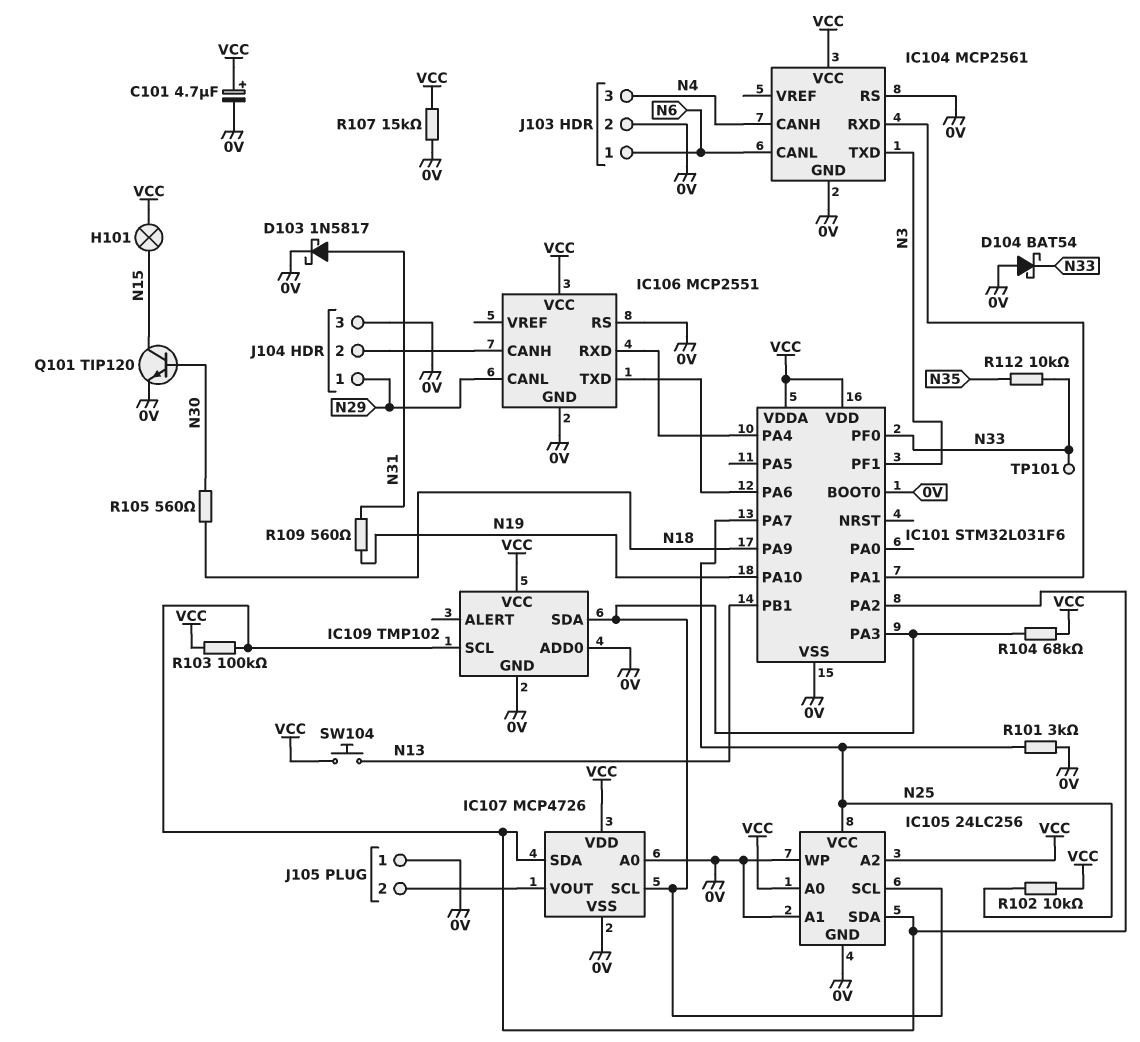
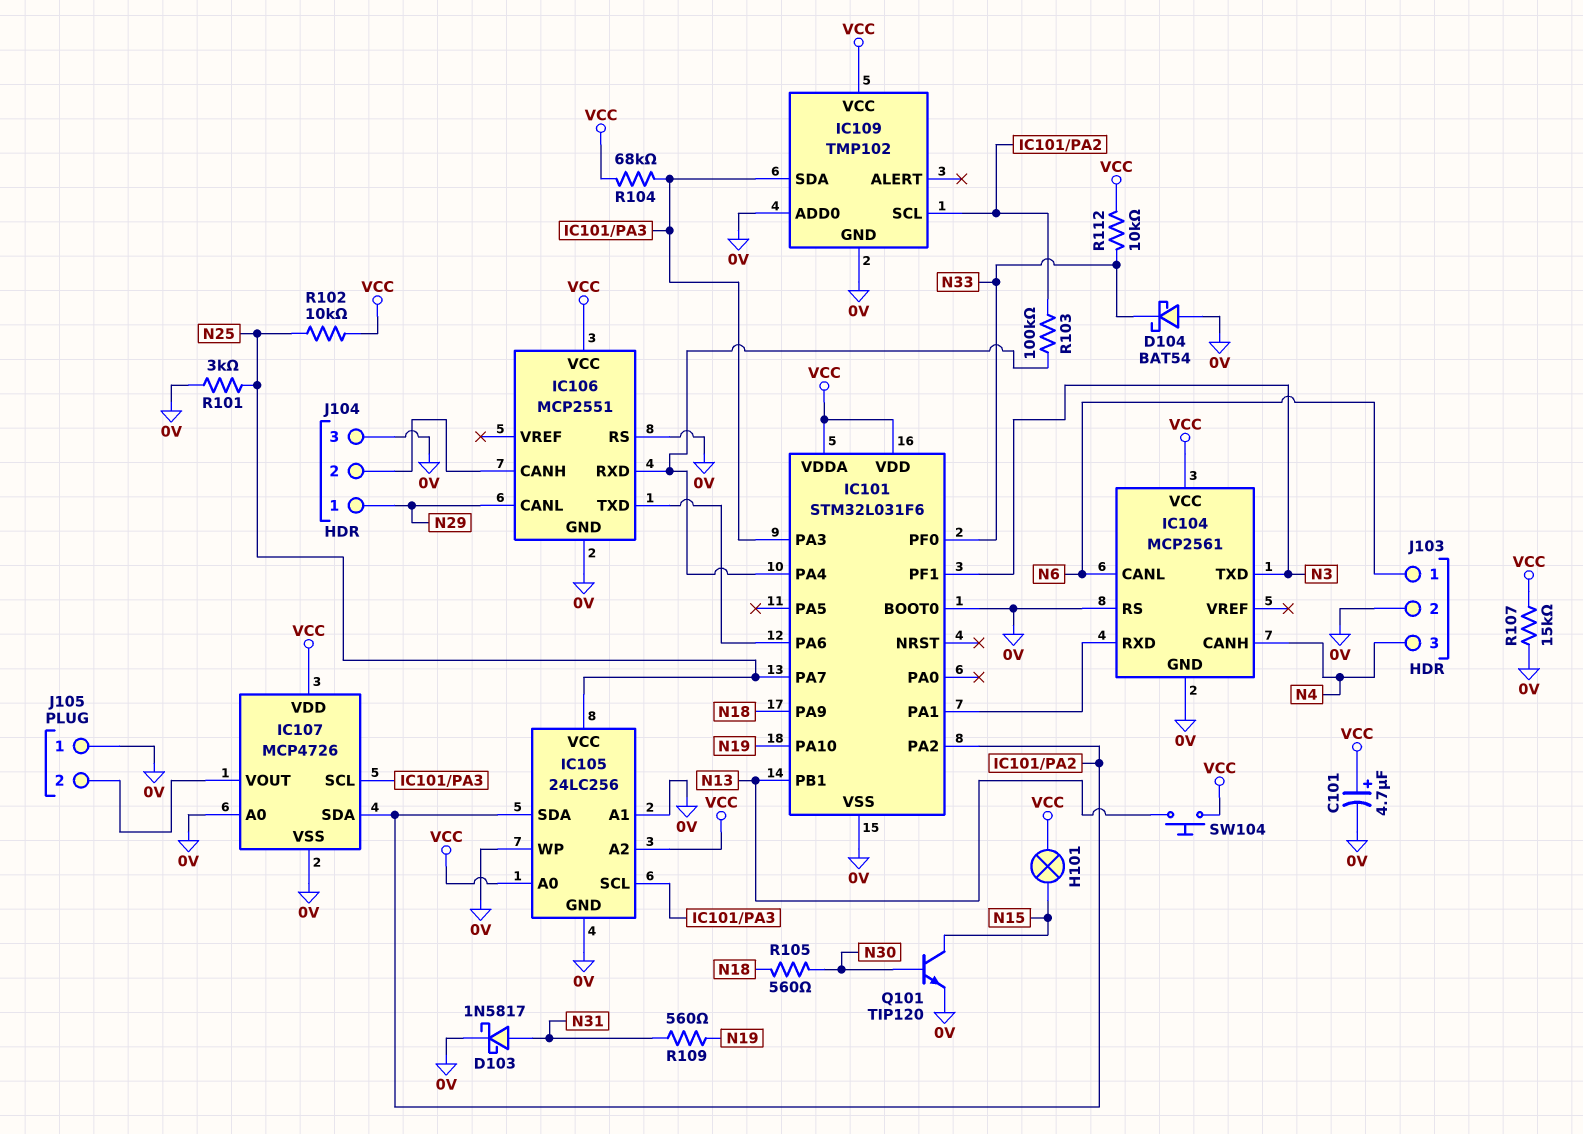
R103: 100k (IC101/PA2, VCC) -> 100k (IC101/PA2, IC101/PA4)
R112: 10k (N33, N35) -> 10k (N33, VCC)
TP101: test point (N33) -> none

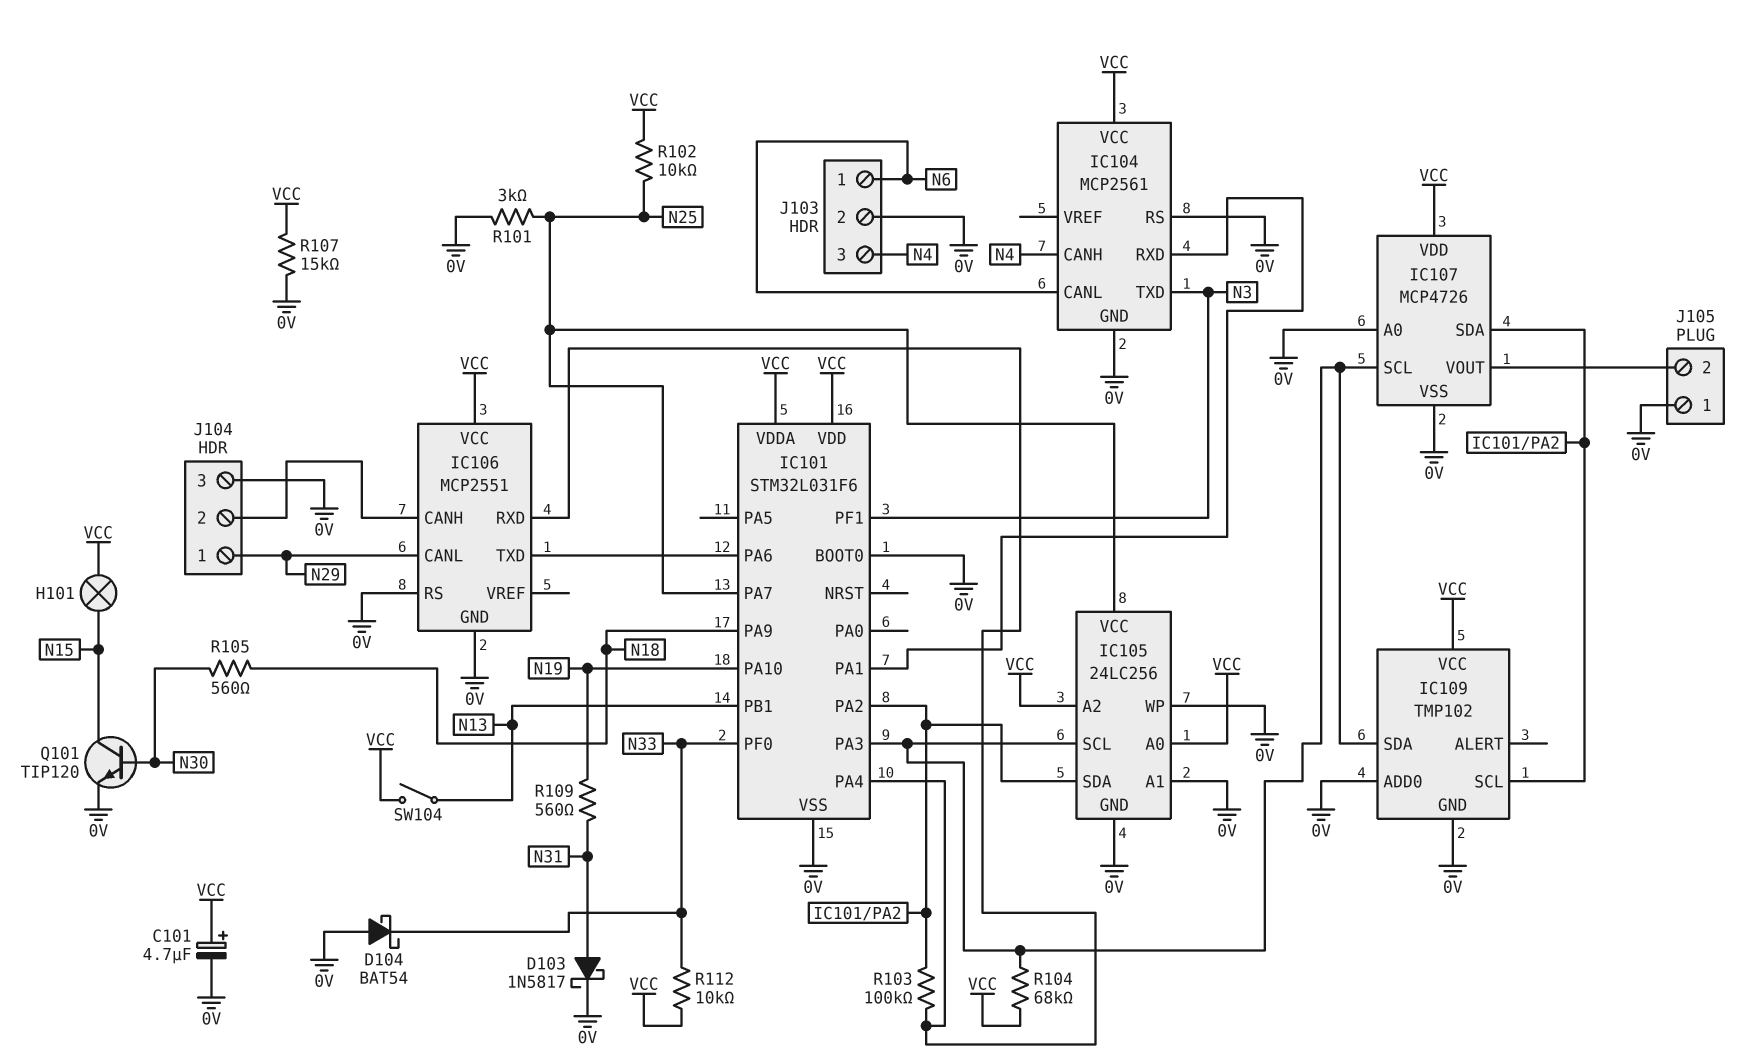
SW104: button (N13, VCC) -> switch (N13, VCC)

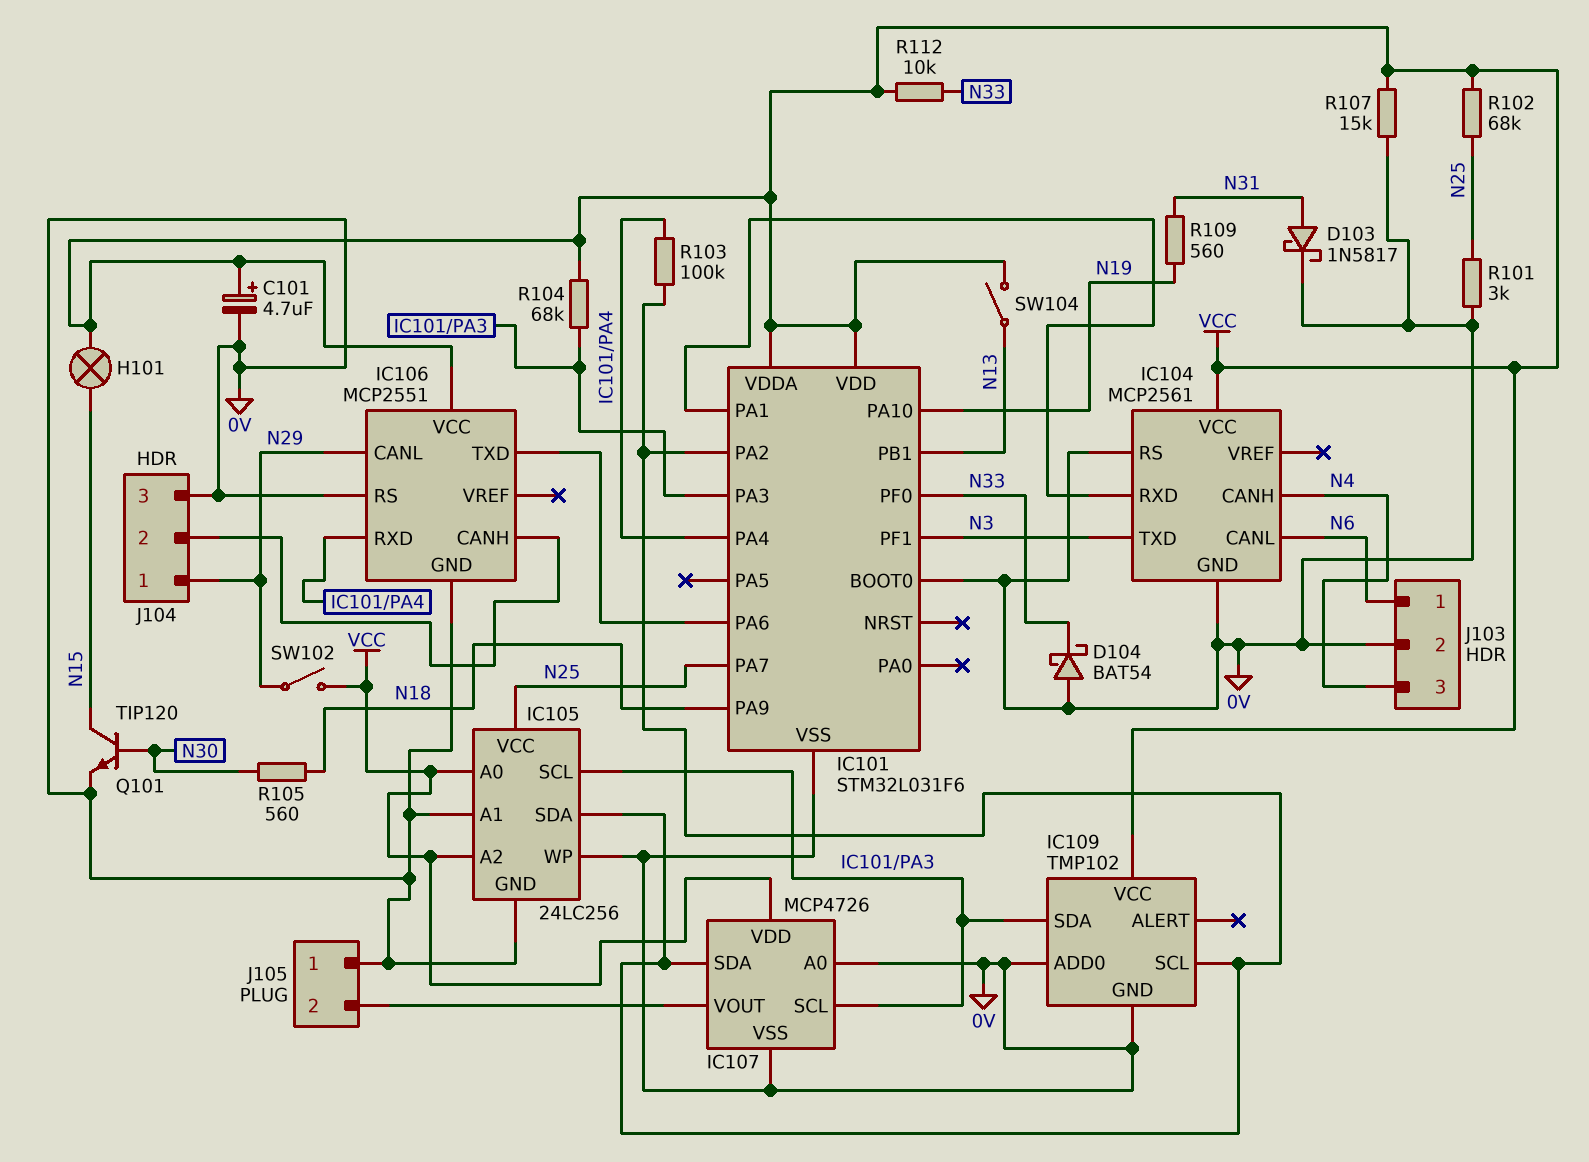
R102: 10k (N25, VCC) -> 68k (N25, VCC)
SW102: none -> switch (N29, VCC)

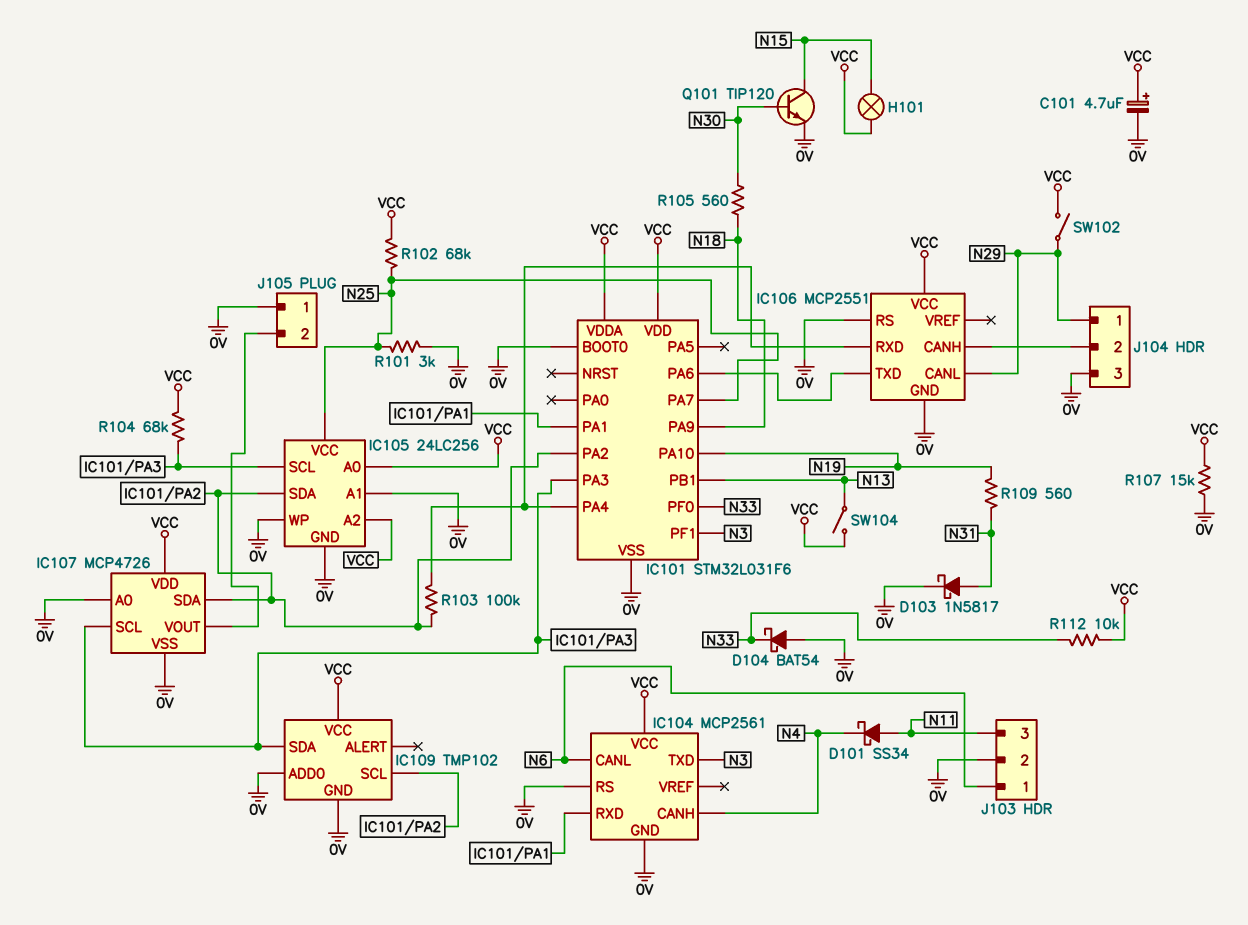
D101: none -> schottky SS34 (A N11, K N4)
J103 pin 3: N4 -> N11

